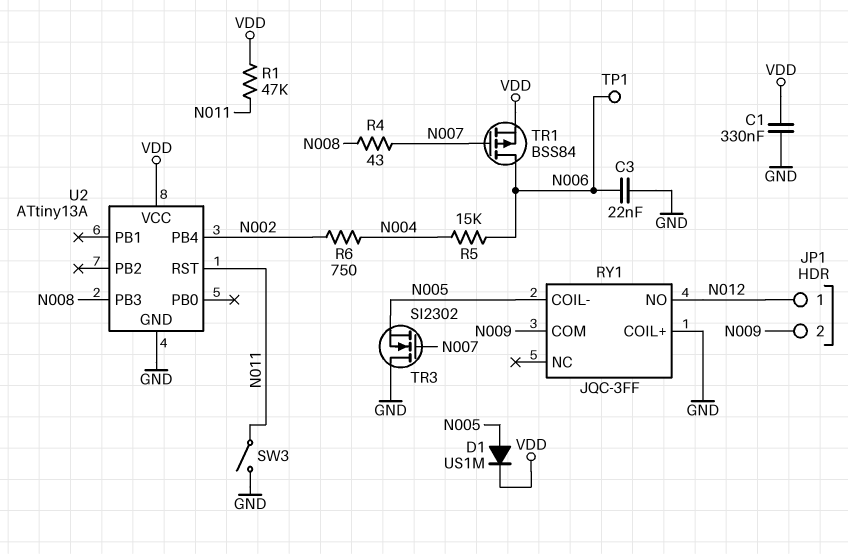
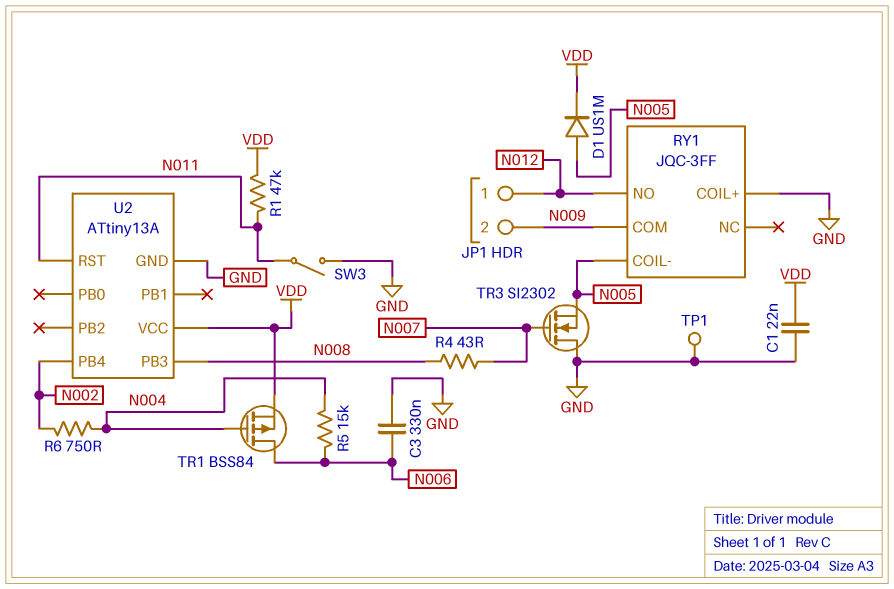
C1: 330nF (GND, VDD) -> 22nF (GND, VDD)
C3: 22nF (GND, N006) -> 330nF (GND, N006)
TP1: test point (N006) -> test point (GND)
TR1: PMOS BSS84 (G N007, D N006, S VDD) -> PMOS BSS84 (G N004, D N006, S VDD)

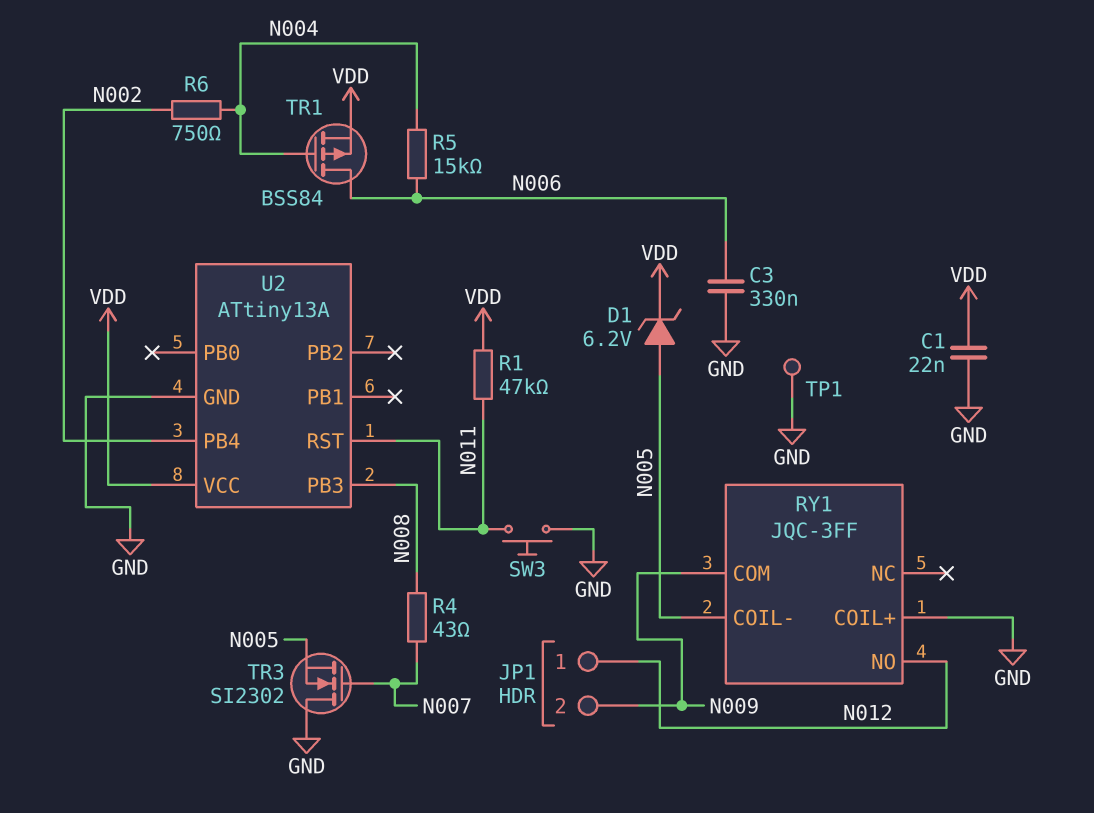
D1: diode US1M (A N005, K VDD) -> zener 6.2V (A N005, K VDD)
SW3: switch (GND, N011) -> button (GND, N011)

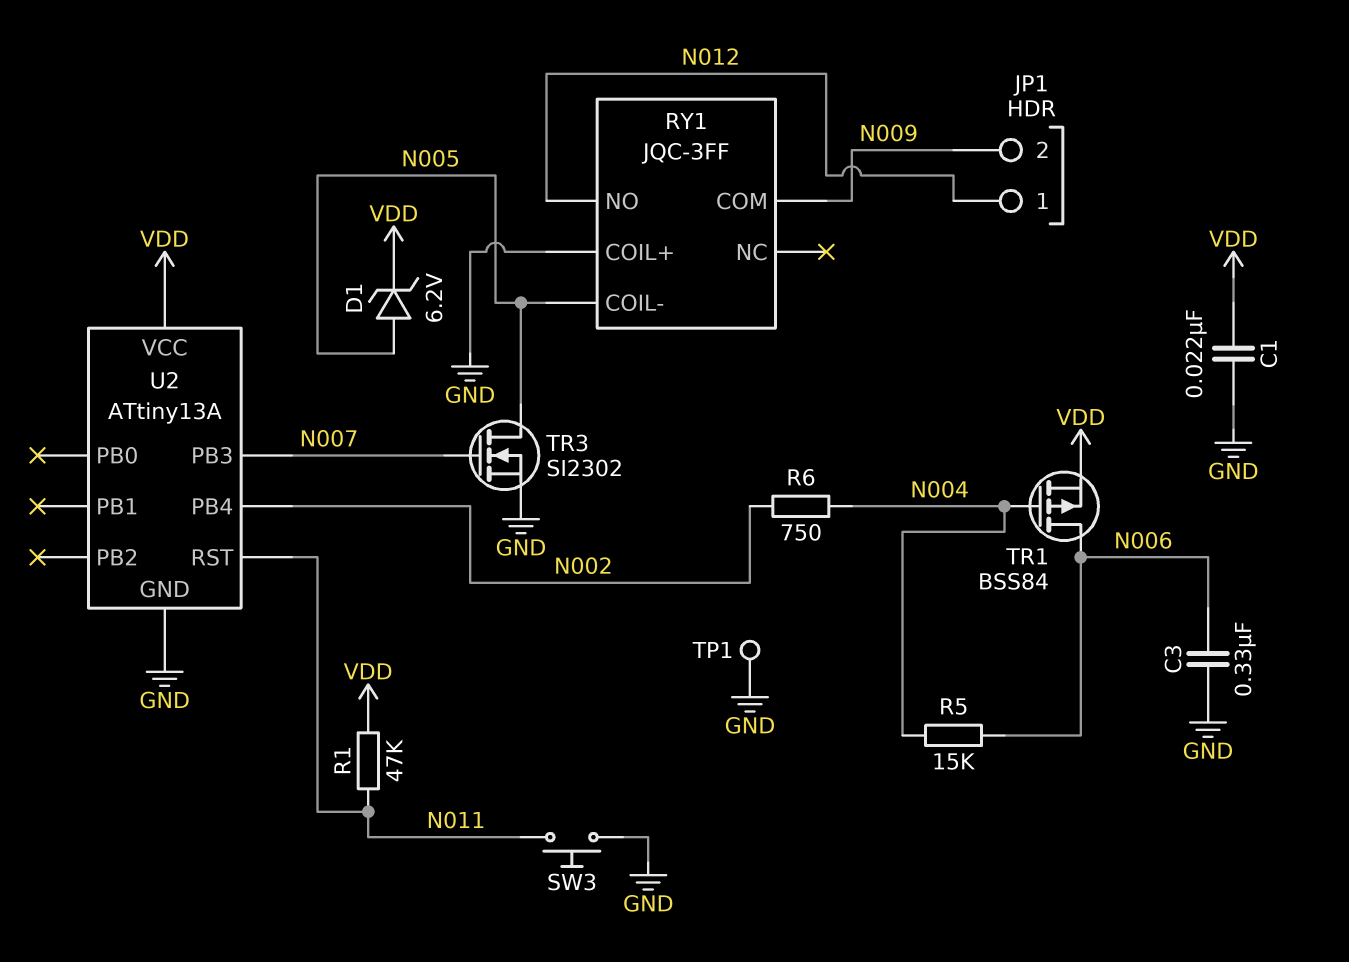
R4: 43 (N007, N008) -> none
TR3: NMOS SI2302 (G N007, D GND, S N005) -> NMOS SI2302 (G N007, D N005, S GND)
U2 pin PB3: N008 -> N007

